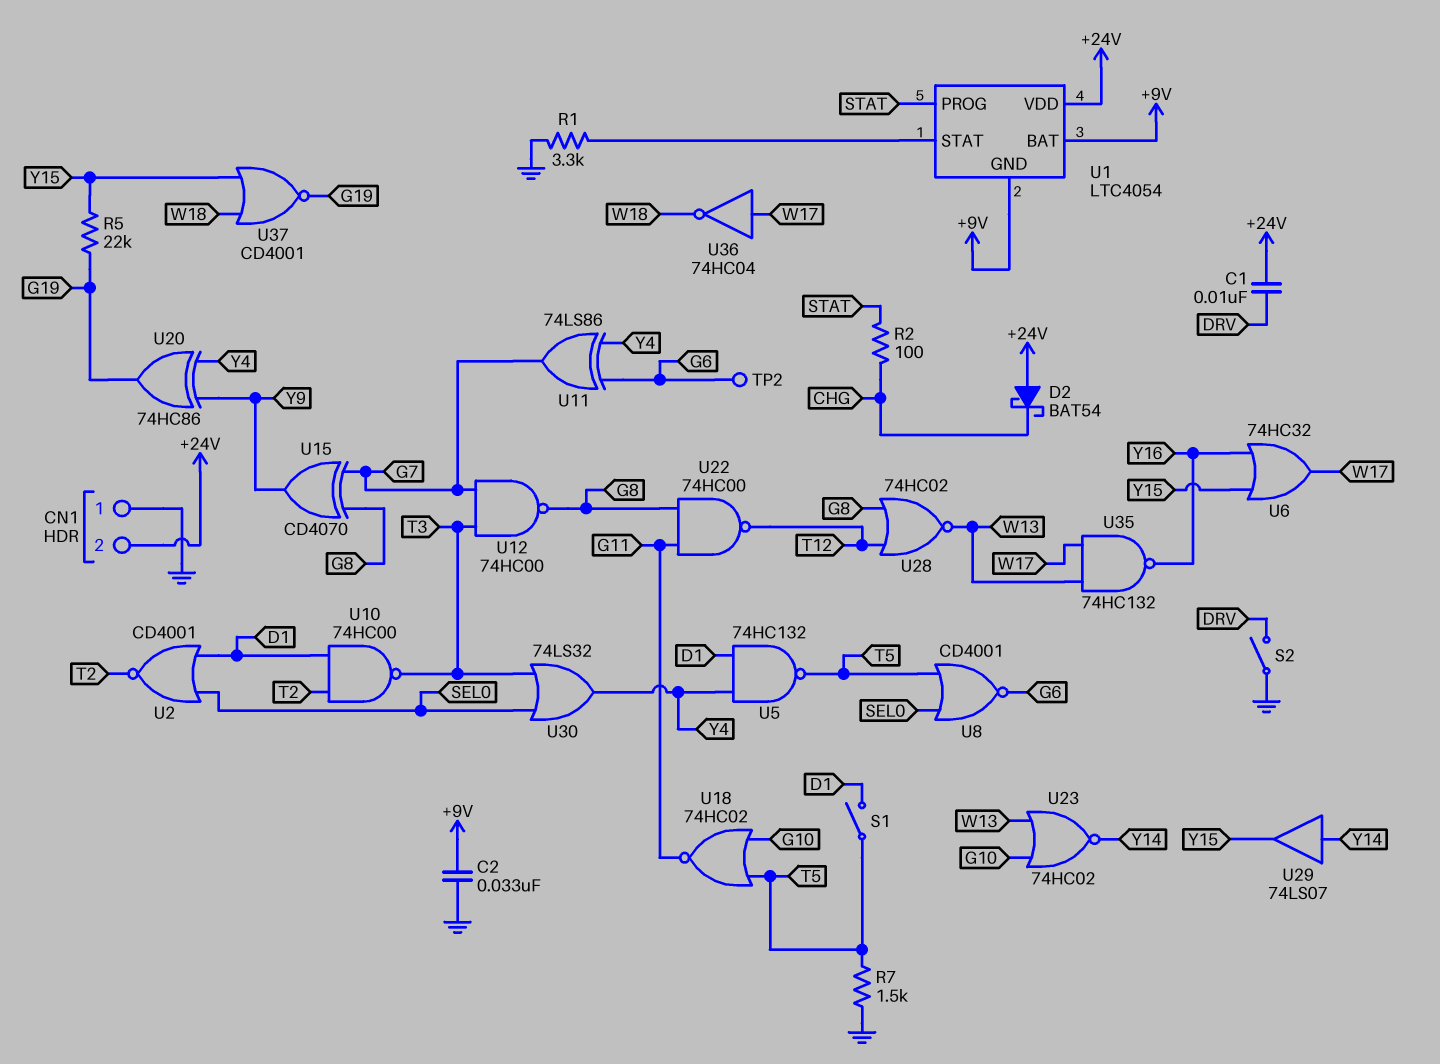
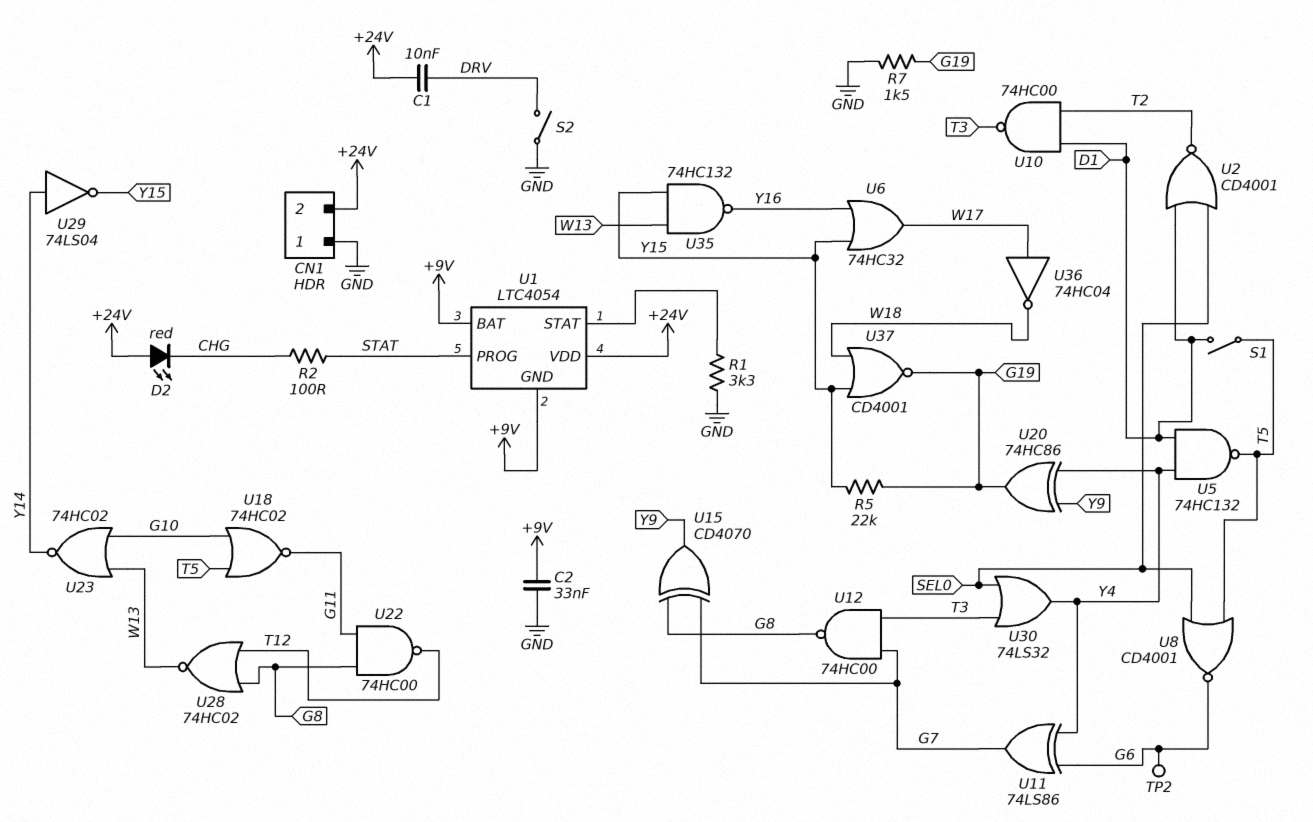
D2: schottky BAT54 (A +24V, K CHG) -> LED red (A +24V, K CHG)
R7: 1.5k (GND, T5) -> 1.5k (G19, GND)
U29: buffer 74LS07 (in Y14, out Y15) -> NOT 74LS04 (in Y14, out Y15)
U35: NAND 74HC132 (in W13, in W17, out Y16) -> NAND 74HC132 (in W13, in Y15, out Y16)

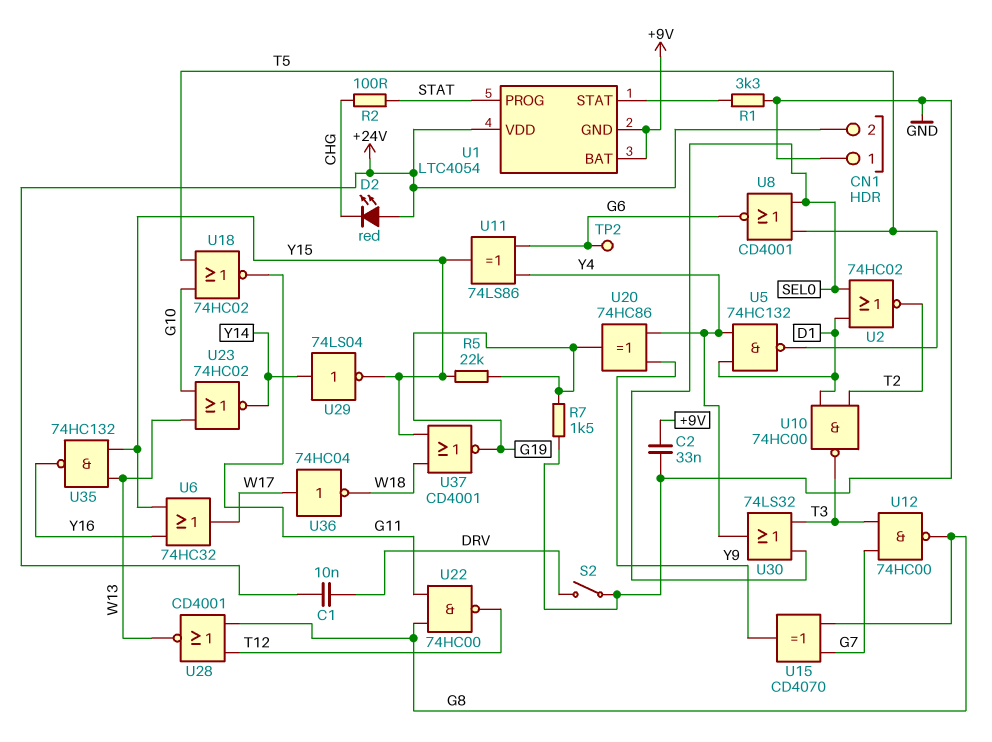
S1: switch (D1, T5) -> none
U2: NOR CD4001 (in D1, in SEL0, out T2) -> NOR 74HC02 (in D1, in SEL0, out T2)
U11: XOR 74LS86 (in G6, in Y4, out G7) -> XOR 74LS86 (in G6, in Y4, out Y15)
U28: NOR 74HC02 (in G8, in T12, out W13) -> NOR CD4001 (in G8, in T12, out W13)

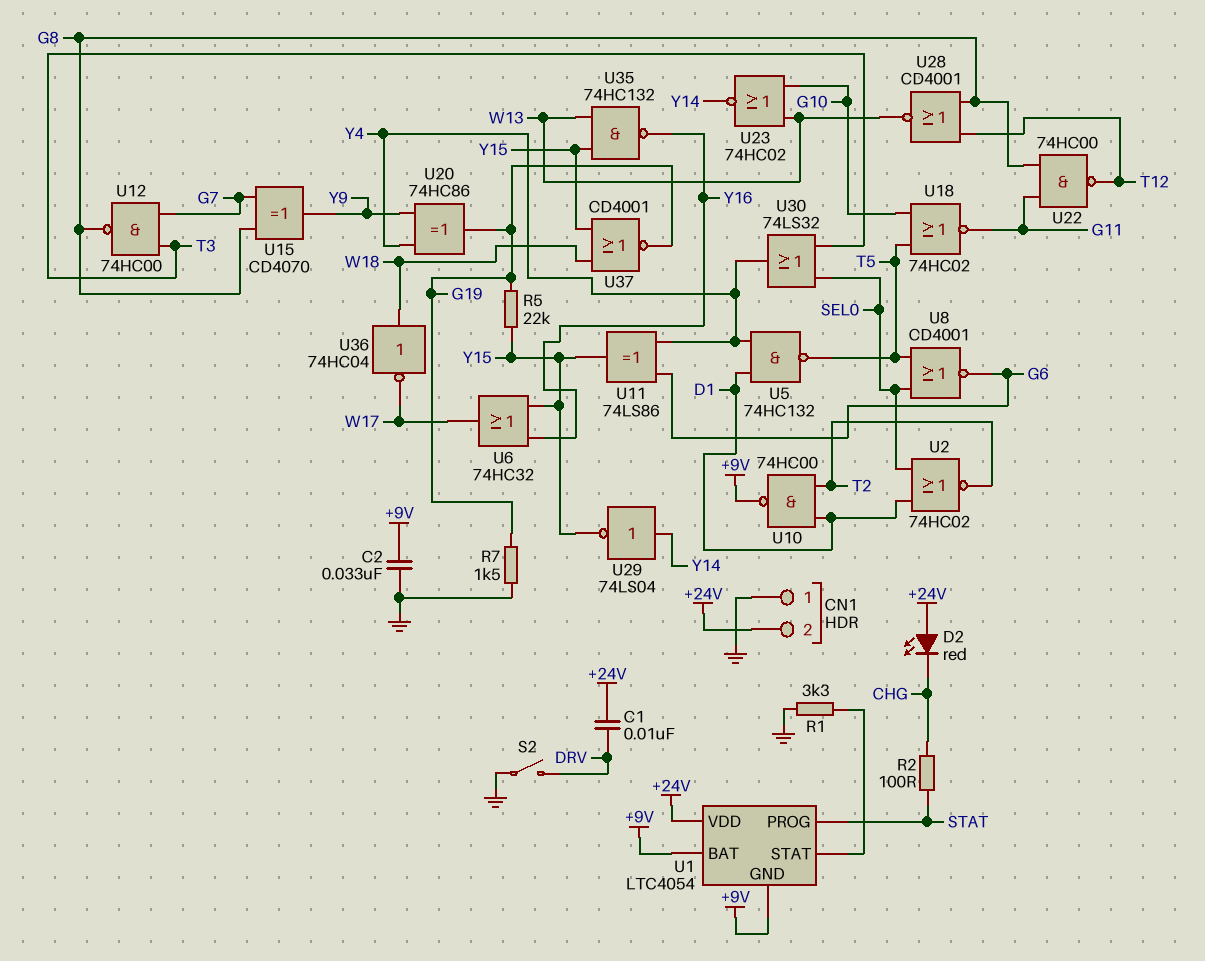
TP2: test point (G6) -> none
U10: NAND 74HC00 (in D1, in T2, out T3) -> NAND 74HC00 (in D1, in T2, out +9V)
U36: NOT 74HC04 (in W17, out W18) -> NOT 74HC04 (in W18, out W17)

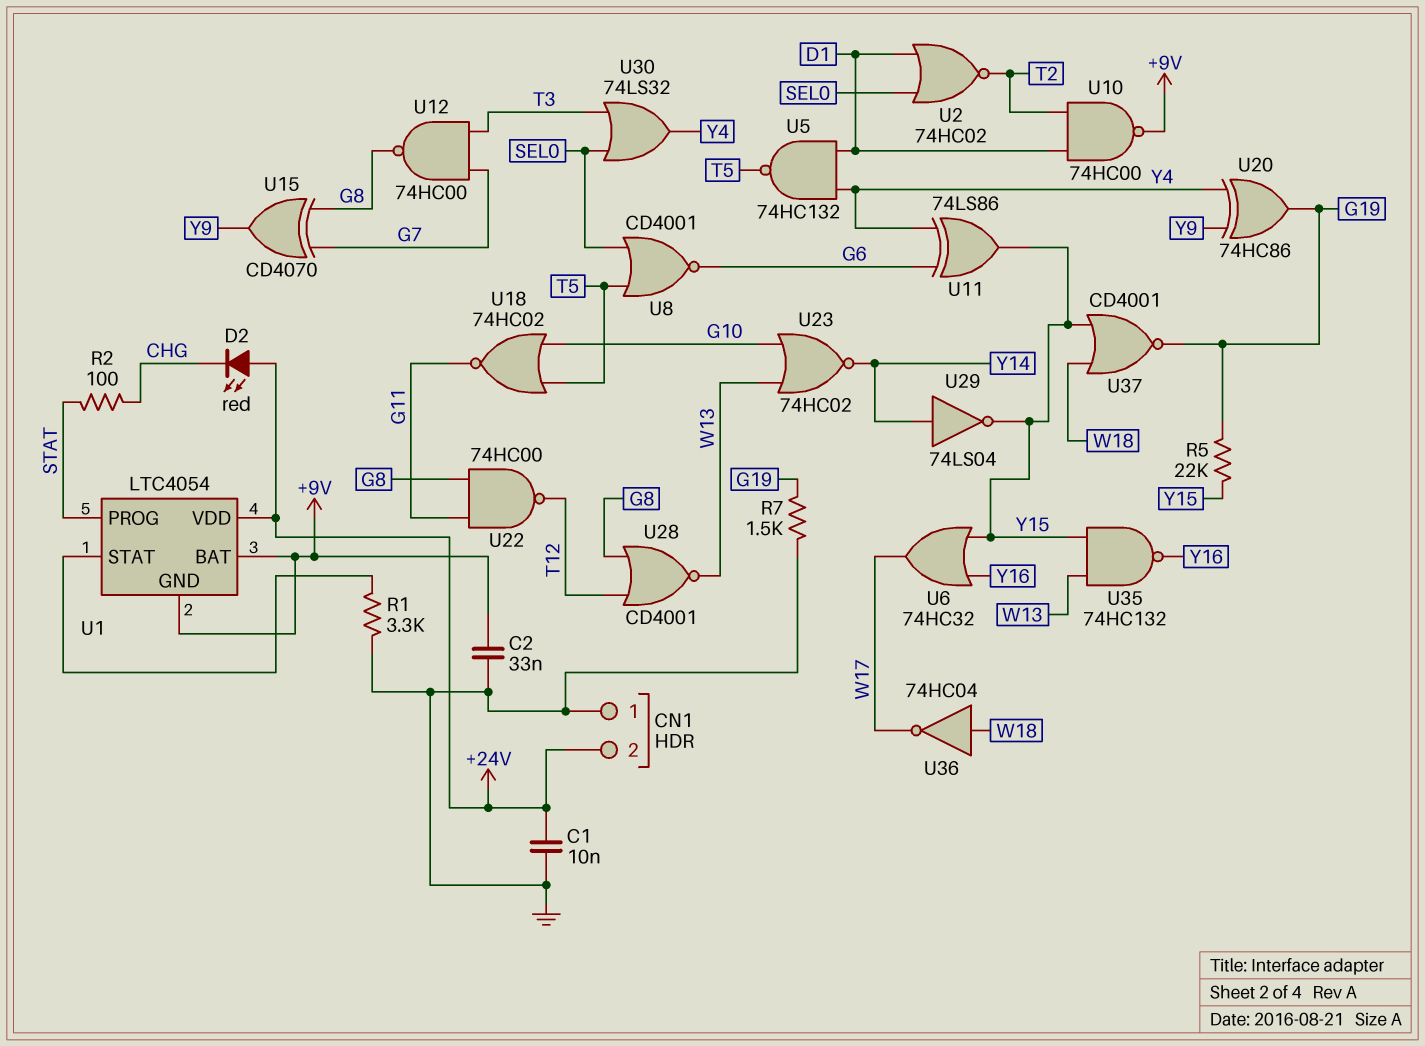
C1: 10nF (+24V, DRV) -> 10nF (+24V, GND)
S2: switch (DRV, GND) -> none

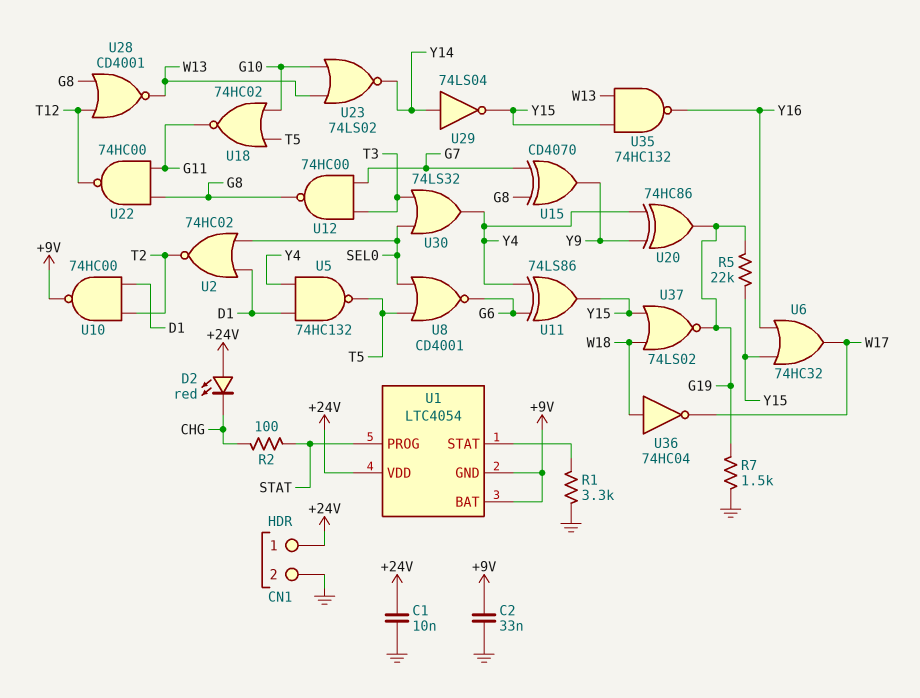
CN1 pin 1: GND -> +24V
CN1 pin 2: +24V -> GND
U23: NOR 74HC02 (in G10, in W13, out Y14) -> NOR 74LS02 (in G10, in W13, out Y14)
U37: NOR CD4001 (in W18, in Y15, out G19) -> NOR 74LS02 (in W18, in Y15, out G19)

